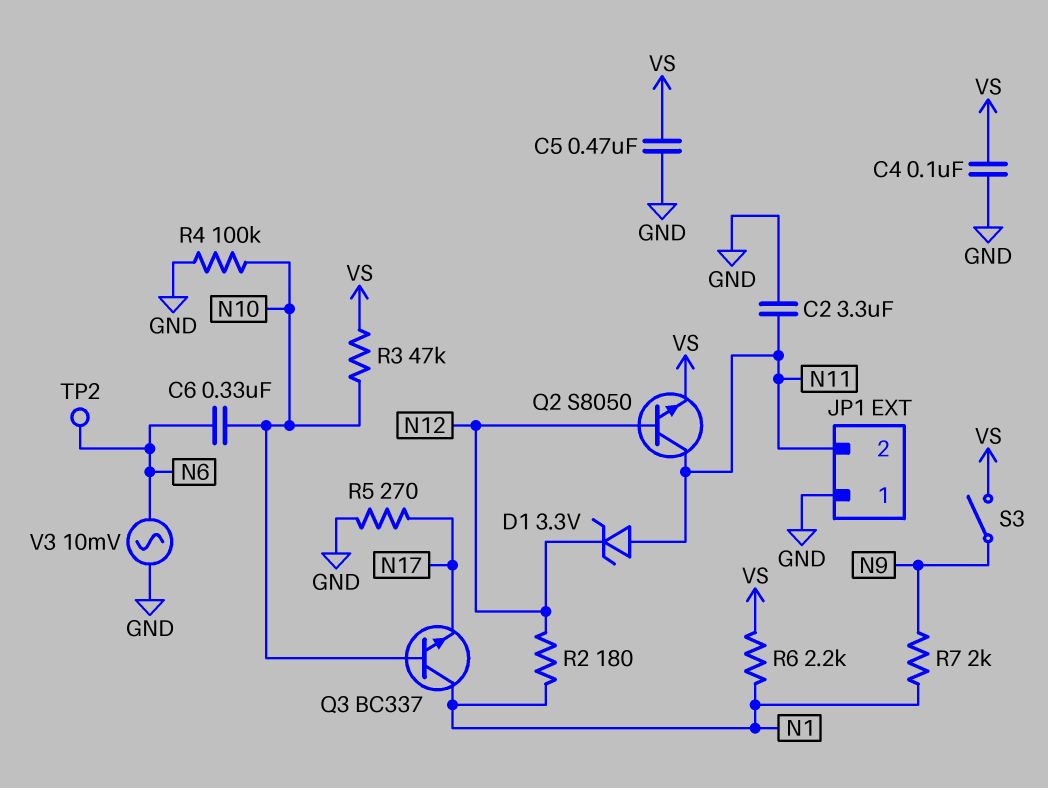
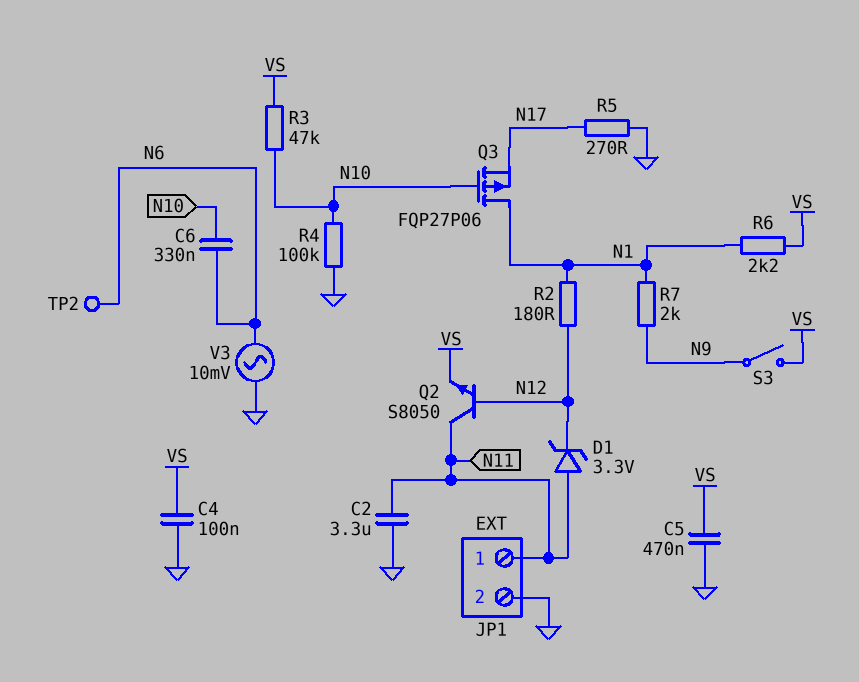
JP1 pin 1: GND -> N11
JP1 pin 2: N11 -> GND
Q3: NPN BC337 (B N10, C N1, E N17) -> PMOS FQP27P06 (G N10, D N1, S N17)

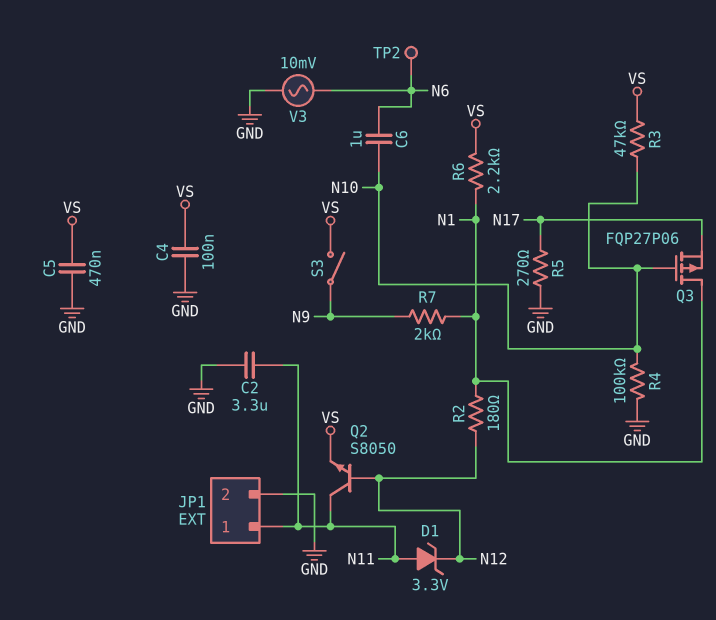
C6: 330nF (N6, N10) -> 1uF (N6, N10)

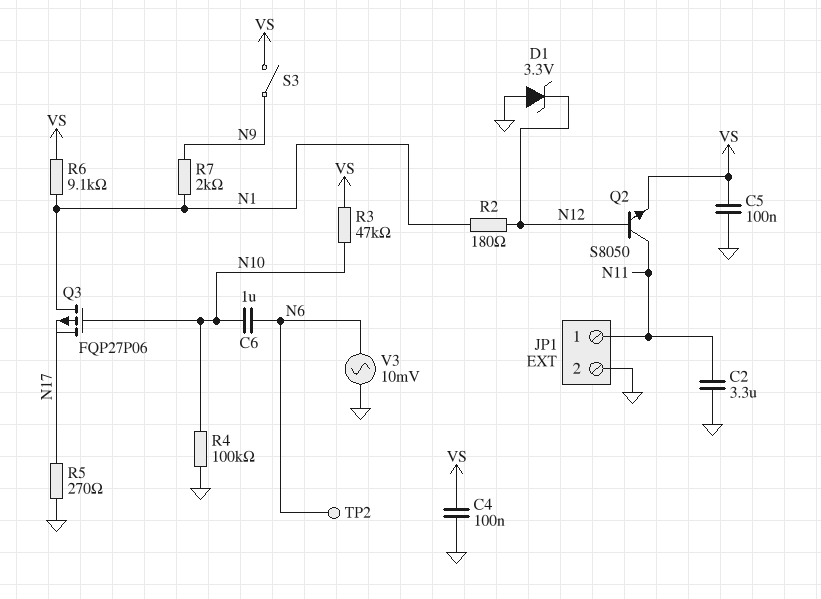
C5: 470nF (GND, VS) -> 100nF (GND, VS)
D1: zener 3.3V (A N11, K N12) -> zener 3.3V (A GND, K N12)
R6: 2.2k (N1, VS) -> 9.1k (N1, VS)

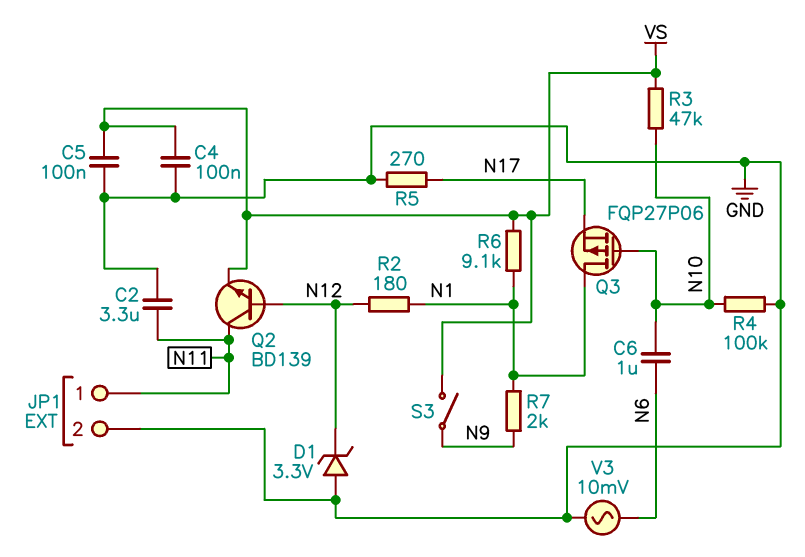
Q2: NPN S8050 (B N12, C N11, E VS) -> NPN BD139 (B N12, C N11, E VS)
TP2: test point (N6) -> none

